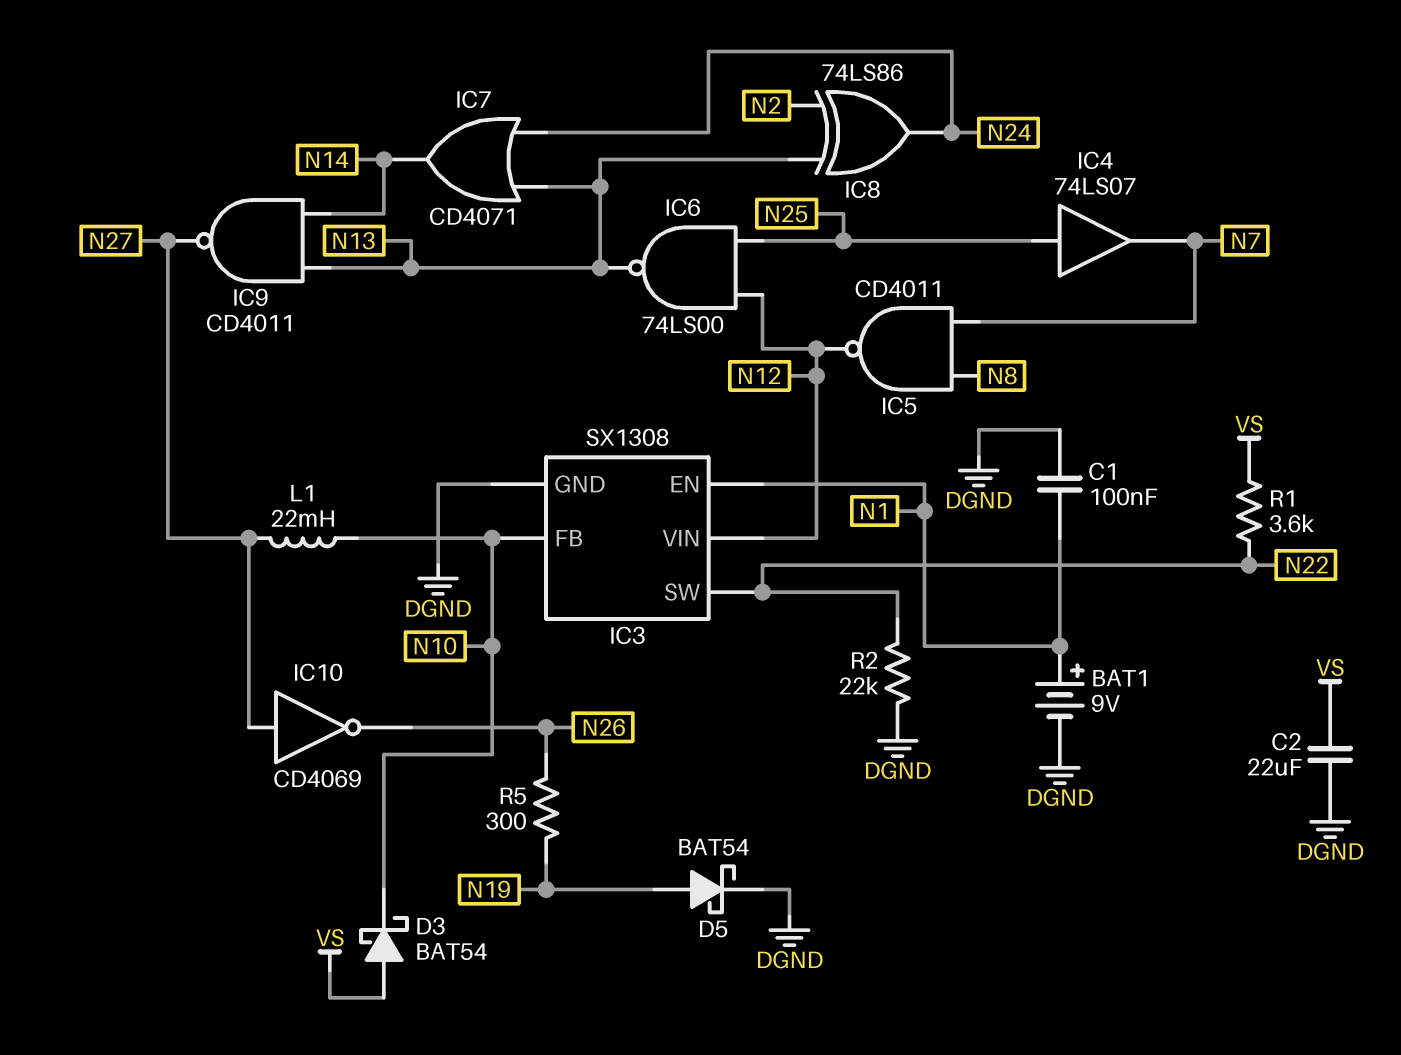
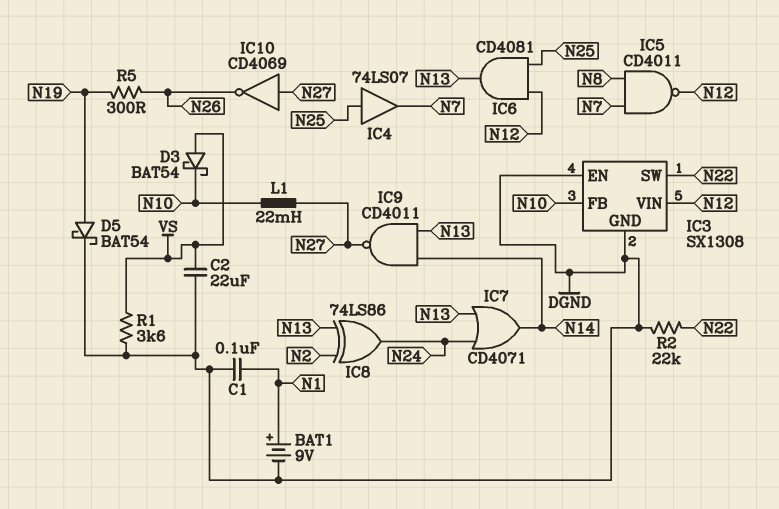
IC3 pin EN: N1 -> DGND
IC6: NAND 74LS00 (in N12, in N25, out N13) -> AND CD4081 (in N12, in N25, out N13)
R1: 3.6k (N22, VS) -> 3.6k (DGND, VS)

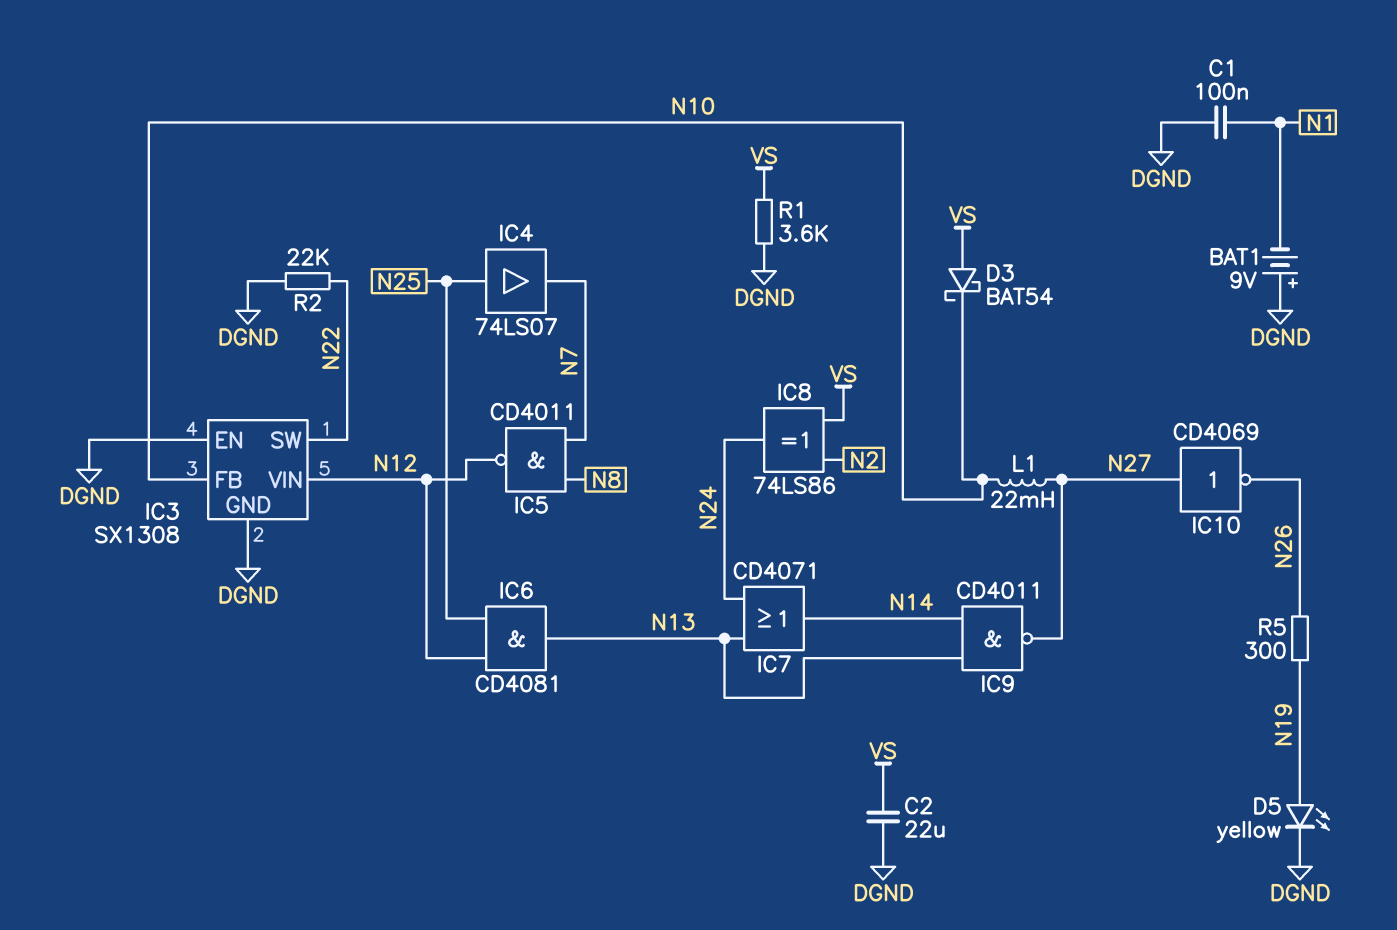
BAT1: 9V (plus N1, minus DGND) -> 9V (plus DGND, minus N1)
D5: schottky BAT54 (A N19, K DGND) -> LED yellow (A N19, K DGND)
IC8: XOR 74LS86 (in N2, in N13, out N24) -> XOR 74LS86 (in N2, in VS, out N24)

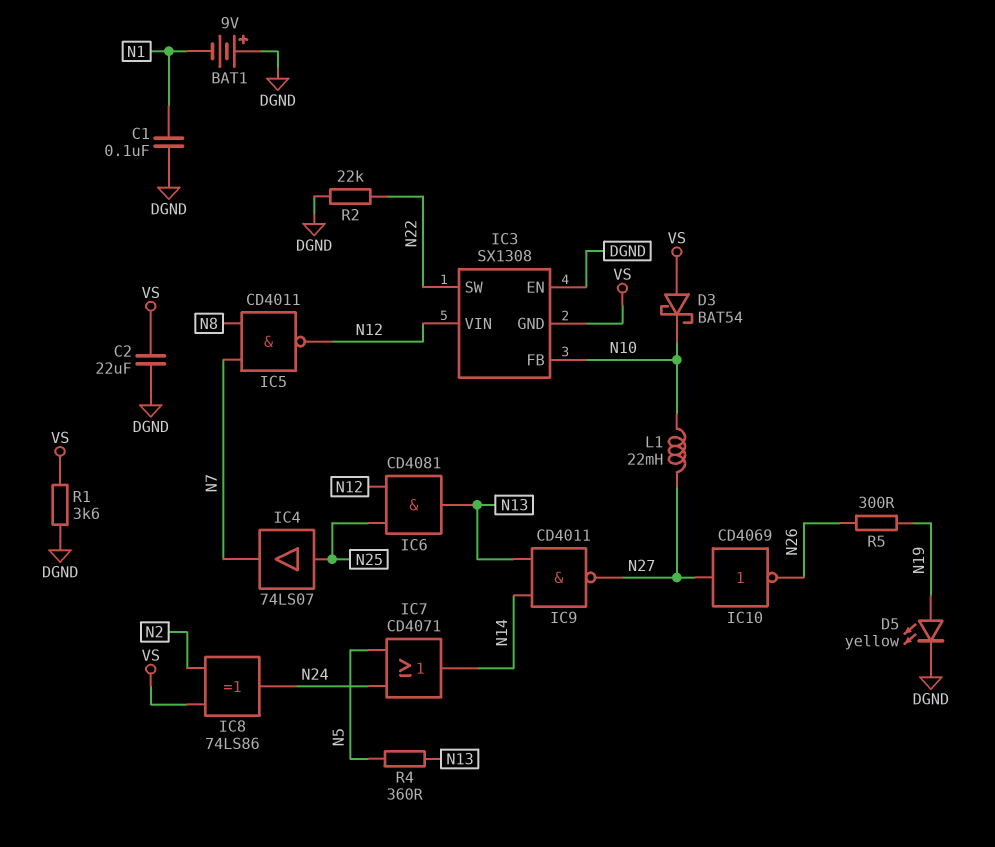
IC3 pin GND: DGND -> VS
IC7: OR CD4071 (in N13, in N24, out N14) -> OR CD4071 (in N5, in N24, out N14)
R4: none -> 360 (N5, N13)

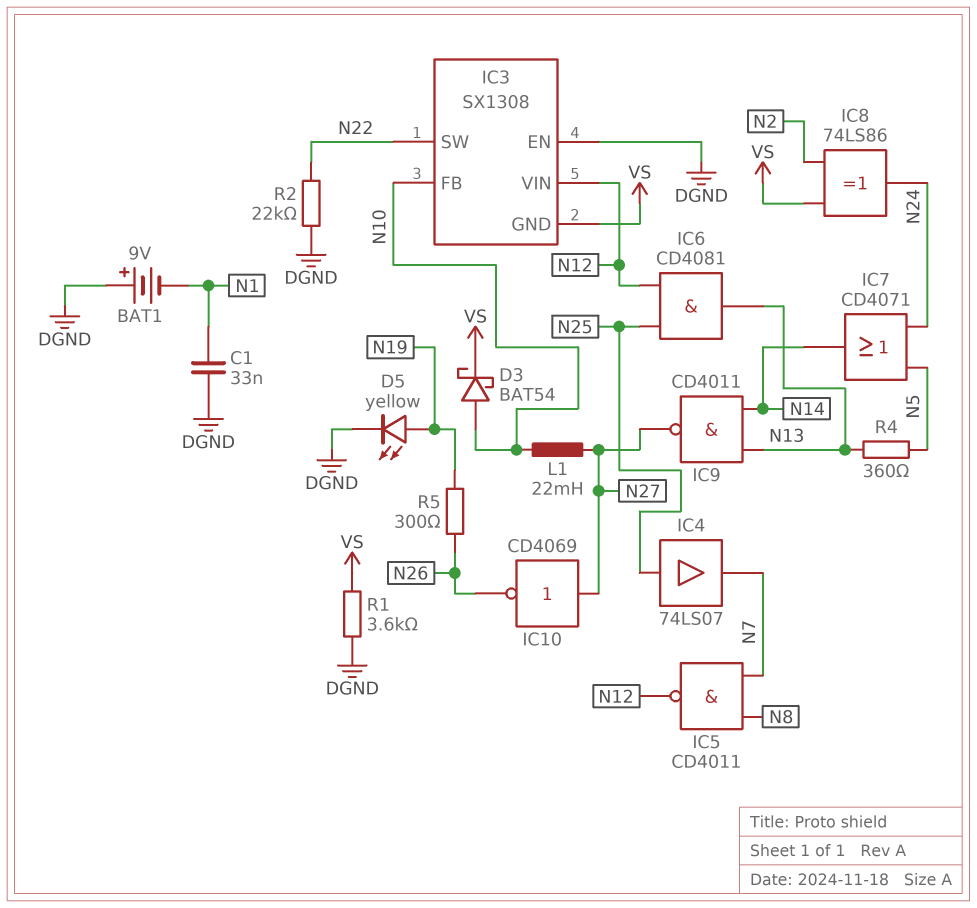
C1: 100nF (DGND, N1) -> 33nF (DGND, N1)
C2: 22uF (DGND, VS) -> none
D3: schottky BAT54 (A VS, K N10) -> schottky BAT54 (A N10, K VS)

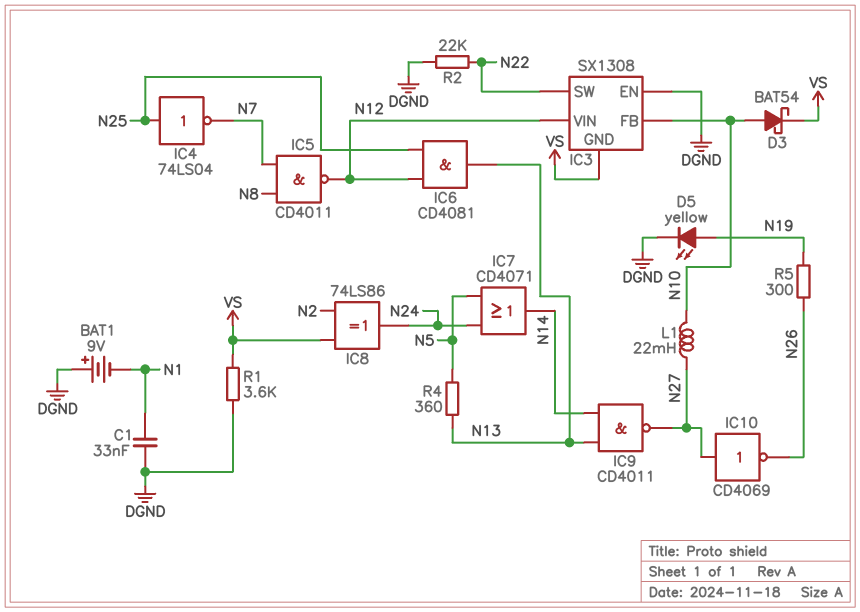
IC4: buffer 74LS07 (in N25, out N7) -> NOT 74LS04 (in N25, out N7)

